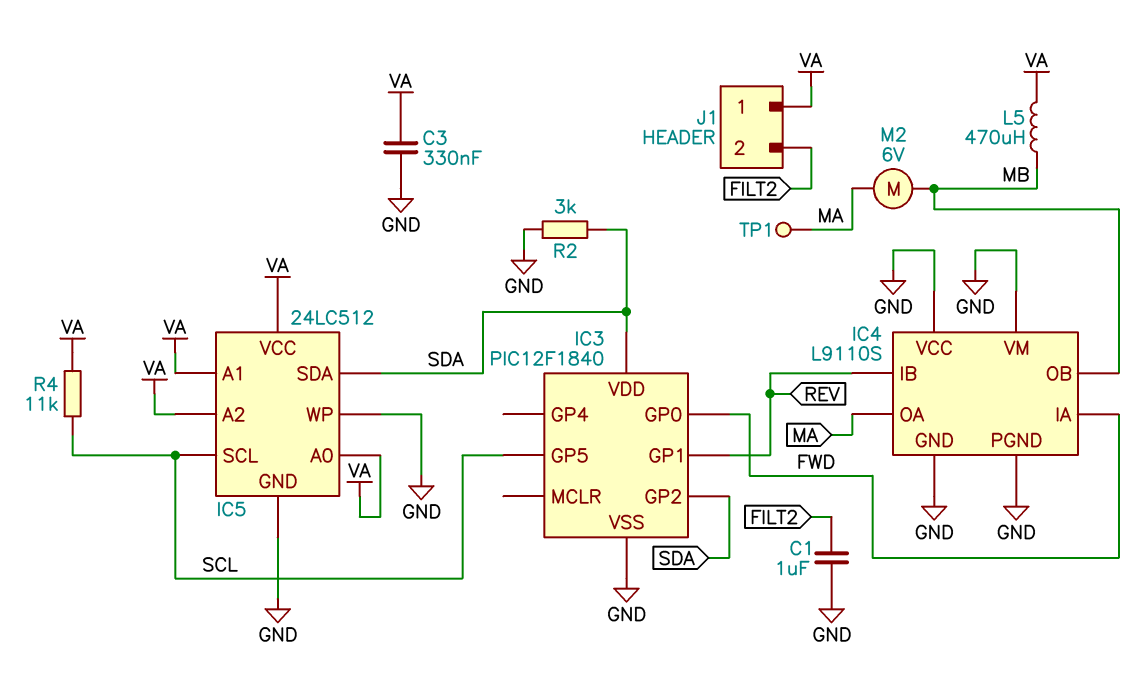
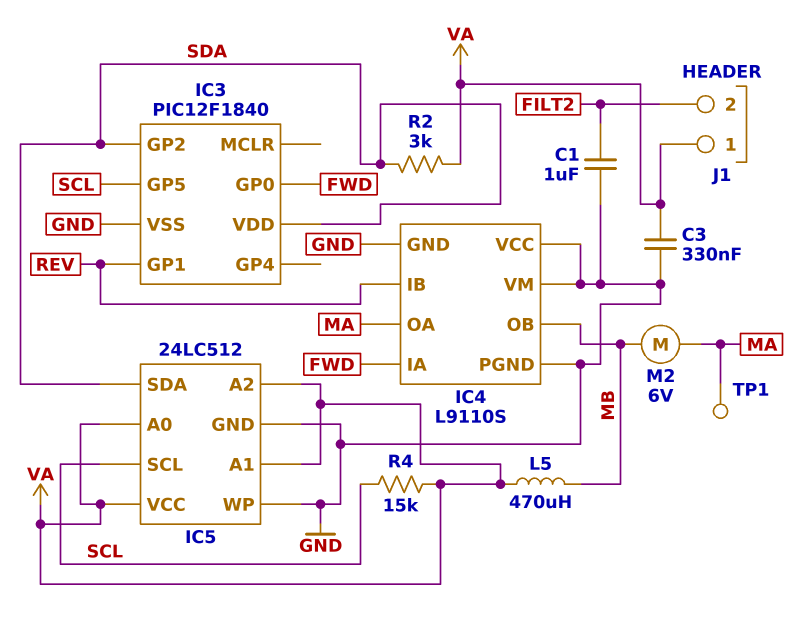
R2: 3k (GND, SDA) -> 3k (SDA, VA)
R4: 11k (SCL, VA) -> 15k (SCL, VA)

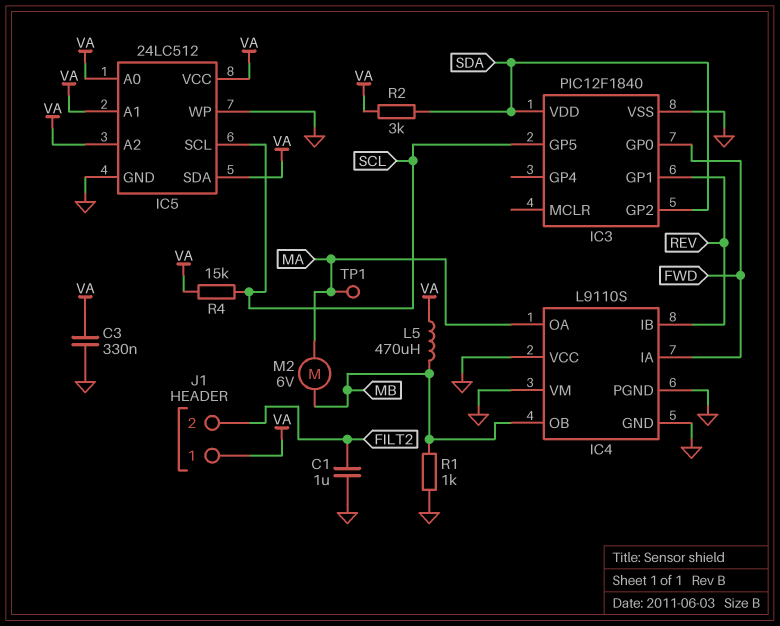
IC5 pin SDA: SDA -> VA
R1: none -> 1k (GND, MB)

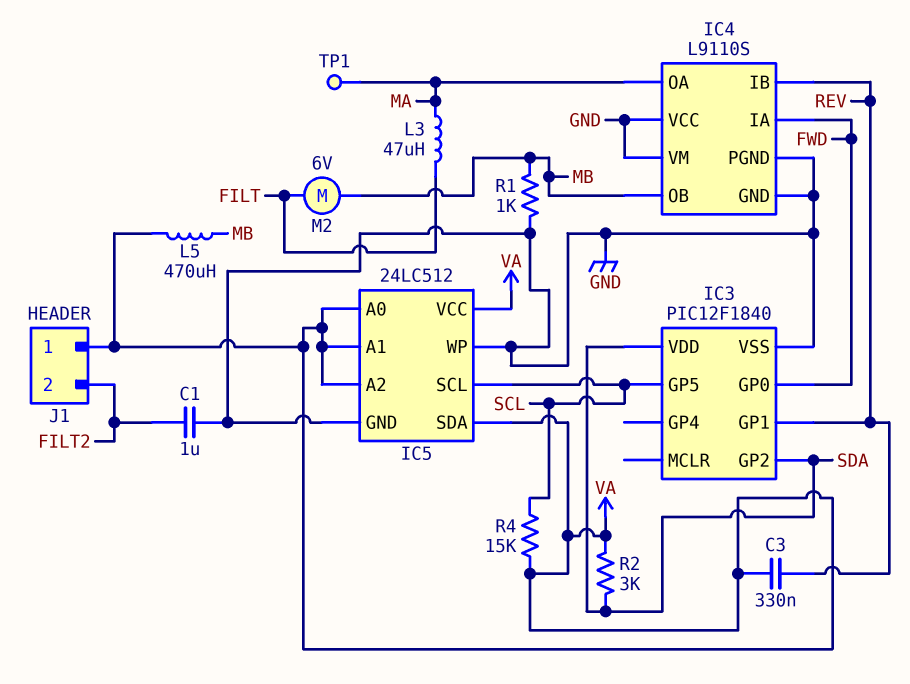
C3: 330nF (GND, VA) -> 330nF (REV, VA)
L3: none -> 47uH (FILT, MA)
M2: motor 6V (MA, MB) -> motor 6V (FILT, MB)

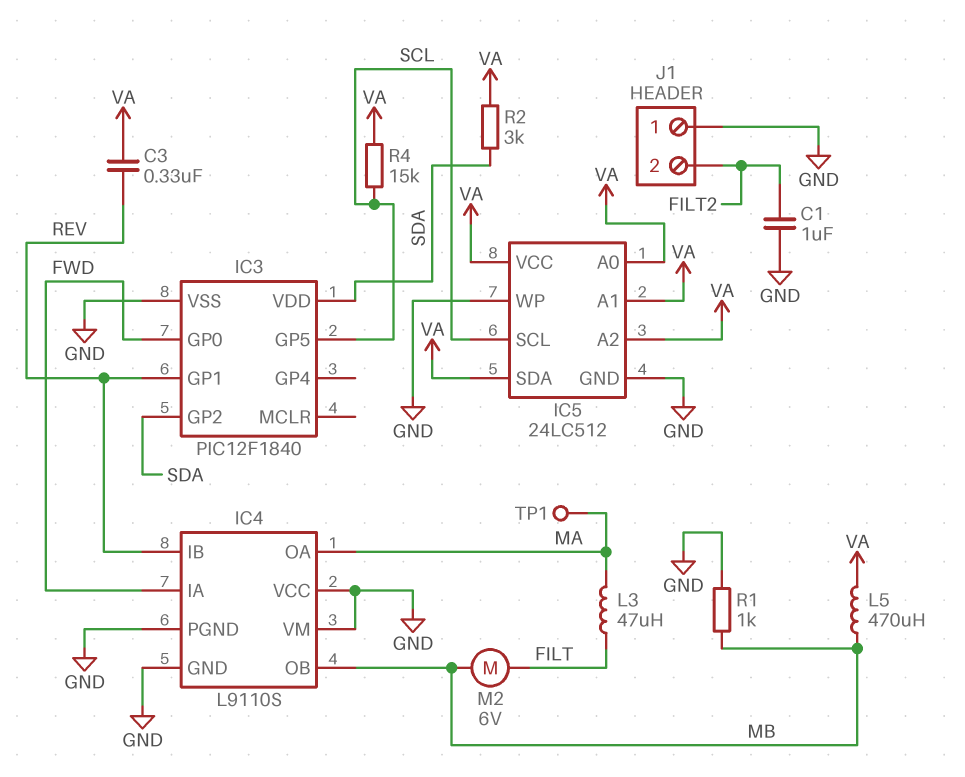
J1 pin 1: VA -> GND

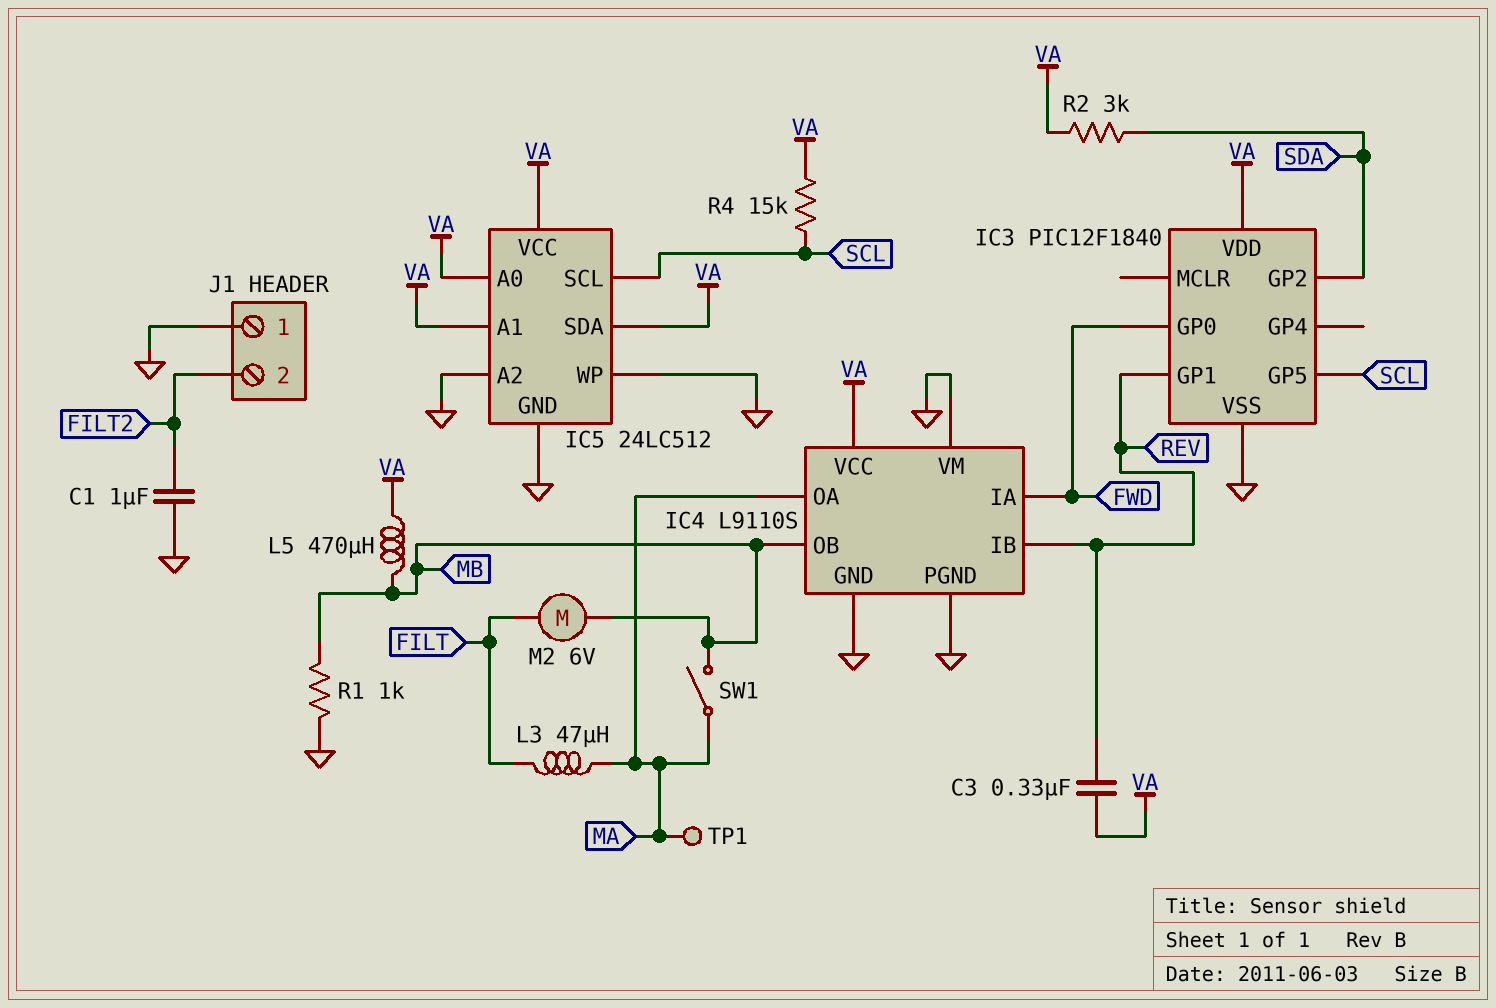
IC3 pin VDD: SDA -> VA
IC4 pin VCC: GND -> VA
IC5 pin A2: VA -> GND
SW1: none -> switch (MA, MB)

